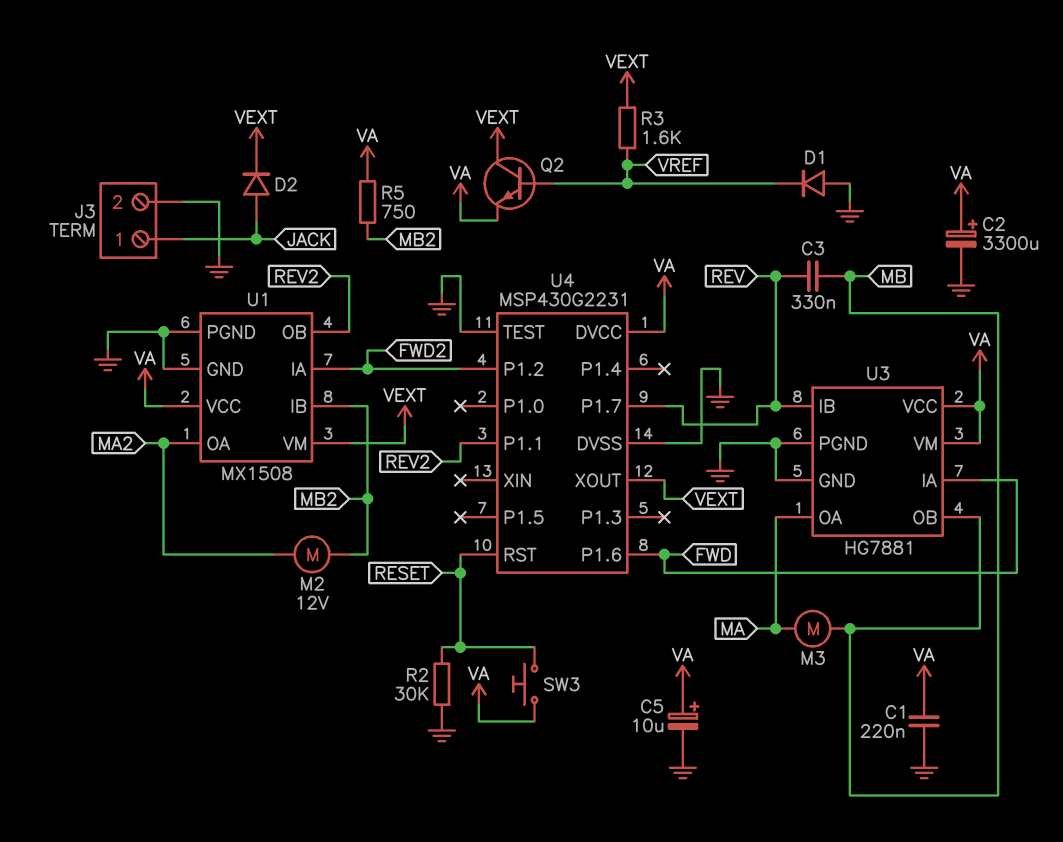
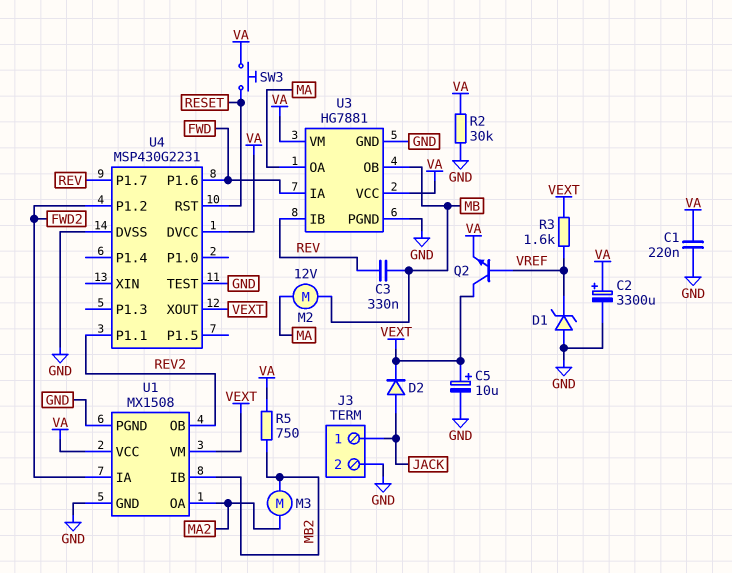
C5: 10uF (plus VA, minus GND) -> 10uF (plus VEXT, minus GND)
D1: diode (A GND, K VREF) -> zener (A GND, K VREF)
M2: motor 12V (MA2, MB2) -> motor 12V (MA, MB)
M3: motor (MA, MB) -> motor (MA2, MB2)
R2: 30k (GND, RESET) -> 30k (GND, VA)

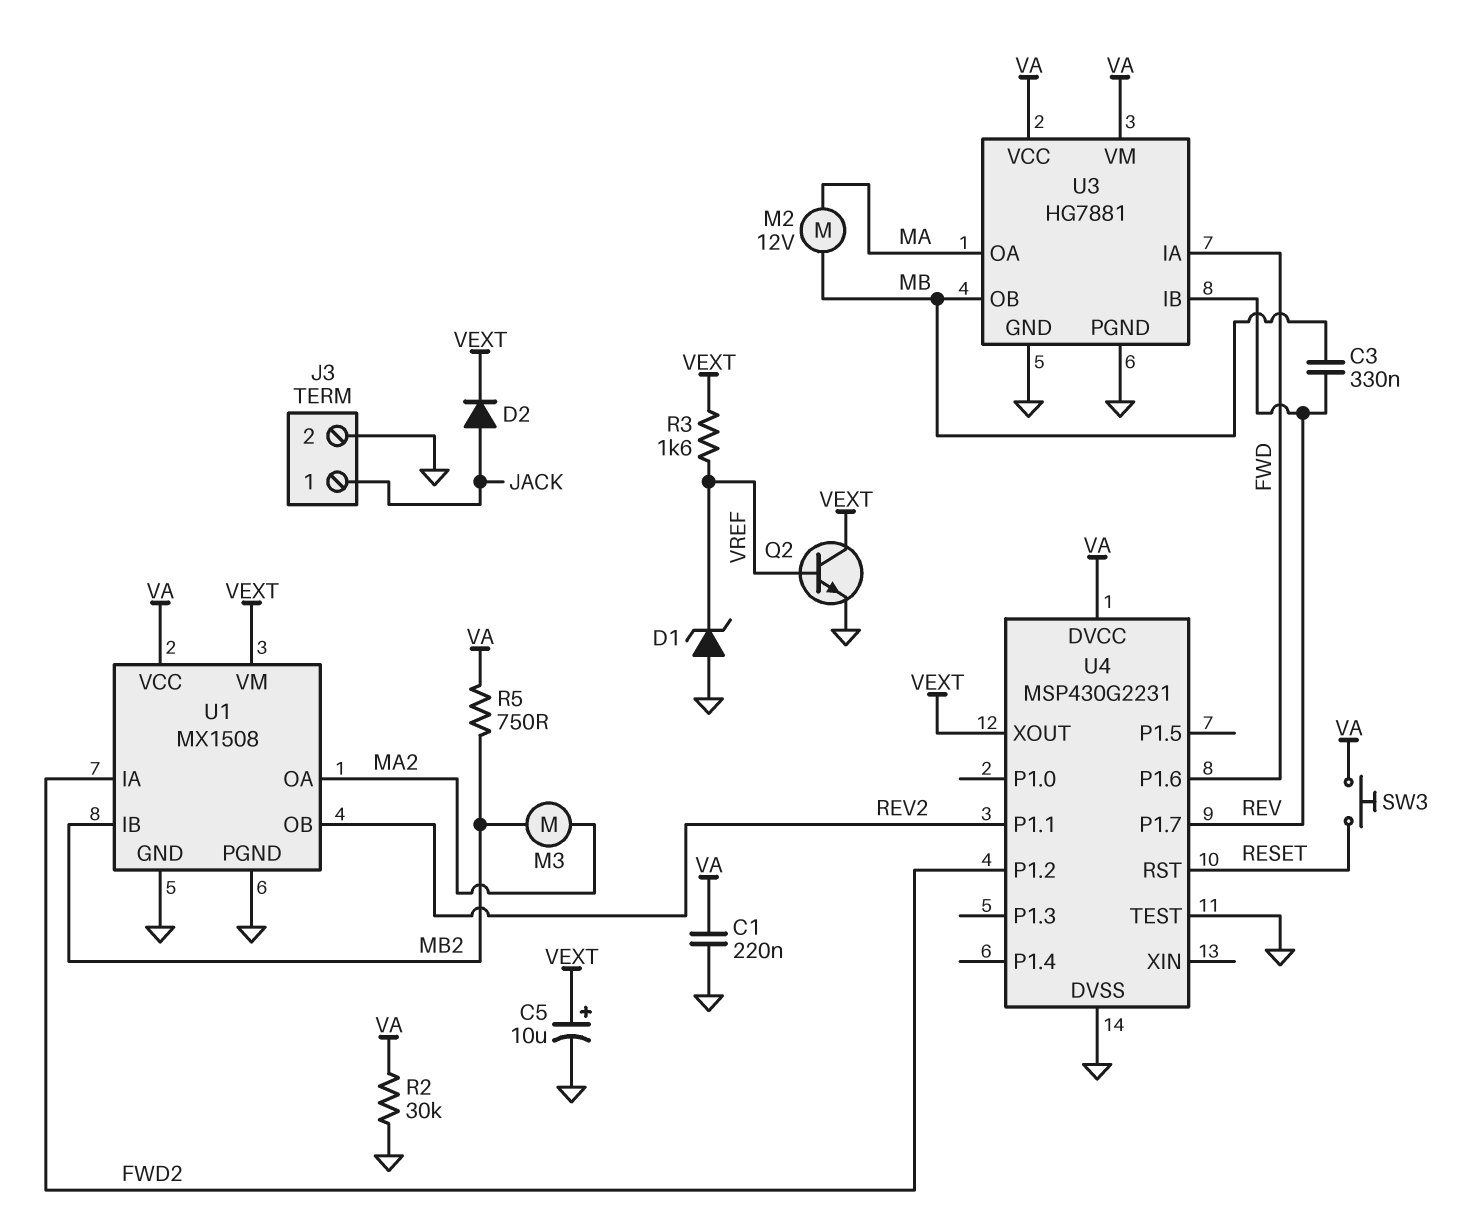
C2: 3300uF (plus VA, minus GND) -> none
Q2: NPN (B VREF, C VEXT, E VA) -> NPN (B VREF, C VEXT, E GND)

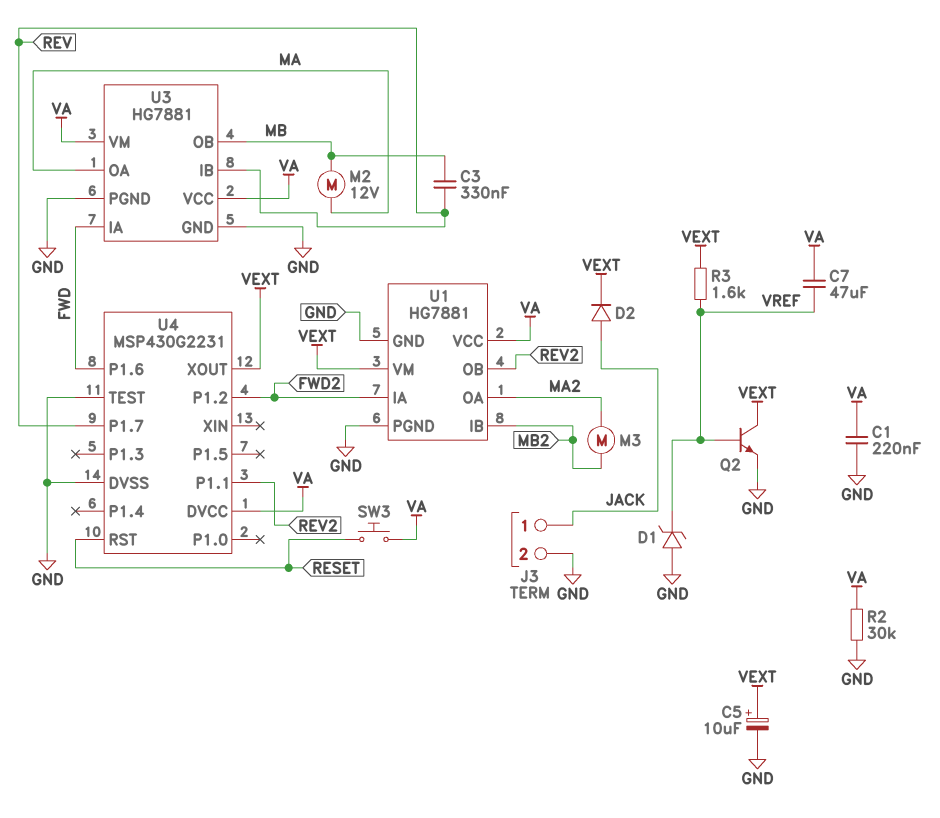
C7: none -> 47uF (VA, VREF)
R5: 750 (MB2, VA) -> none
U1: MX1508 -> HG7881

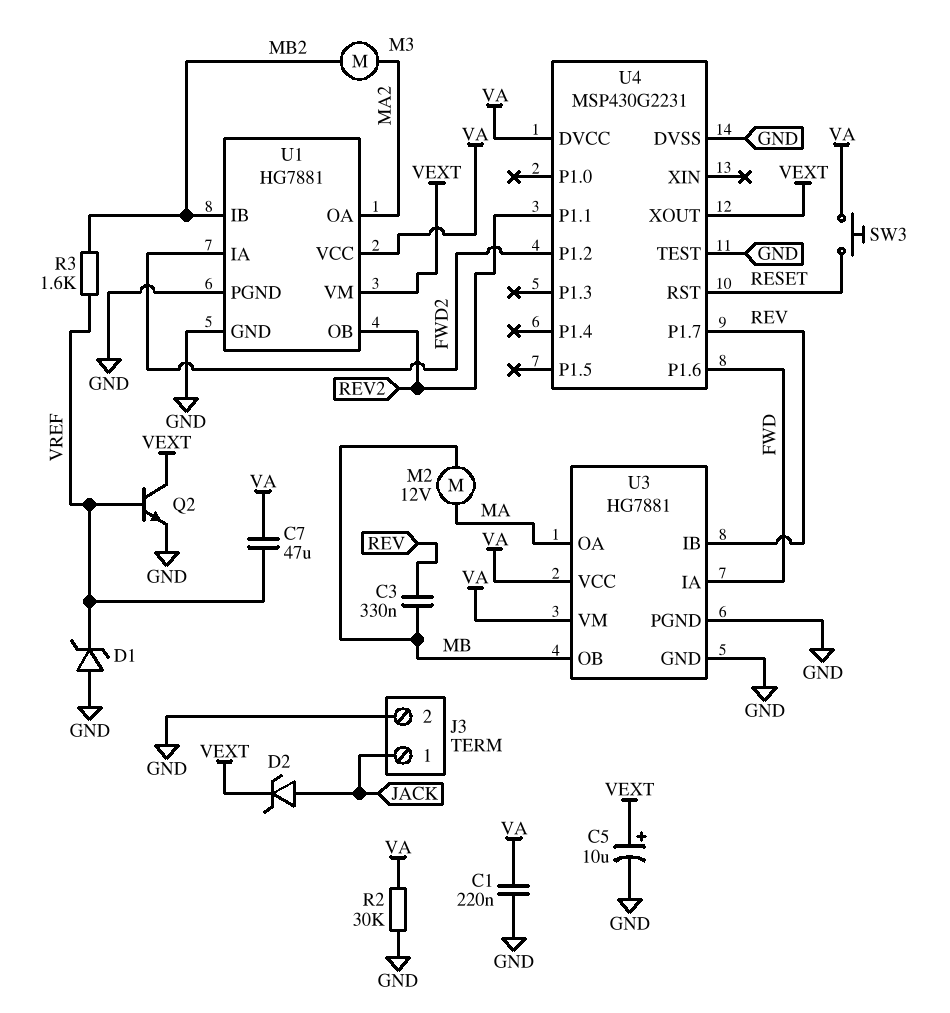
D2: diode (A JACK, K VEXT) -> zener (A JACK, K VEXT)
R3: 1.6k (VEXT, VREF) -> 1.6k (MB2, VREF)

